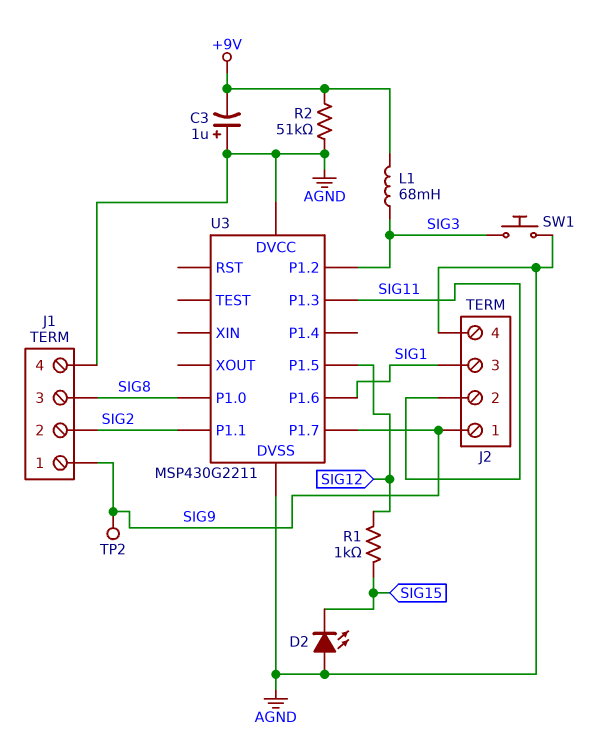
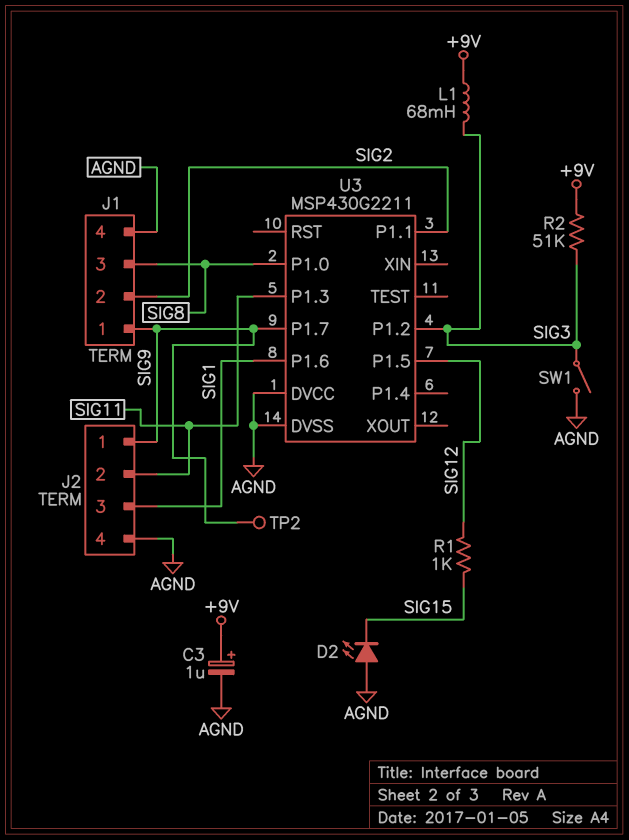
C3: 1uF (plus AGND, minus +9V) -> 1uF (plus +9V, minus AGND)
R2: 51k (+9V, AGND) -> 51k (+9V, SIG3)
SW1: button (AGND, SIG3) -> switch (AGND, SIG3)

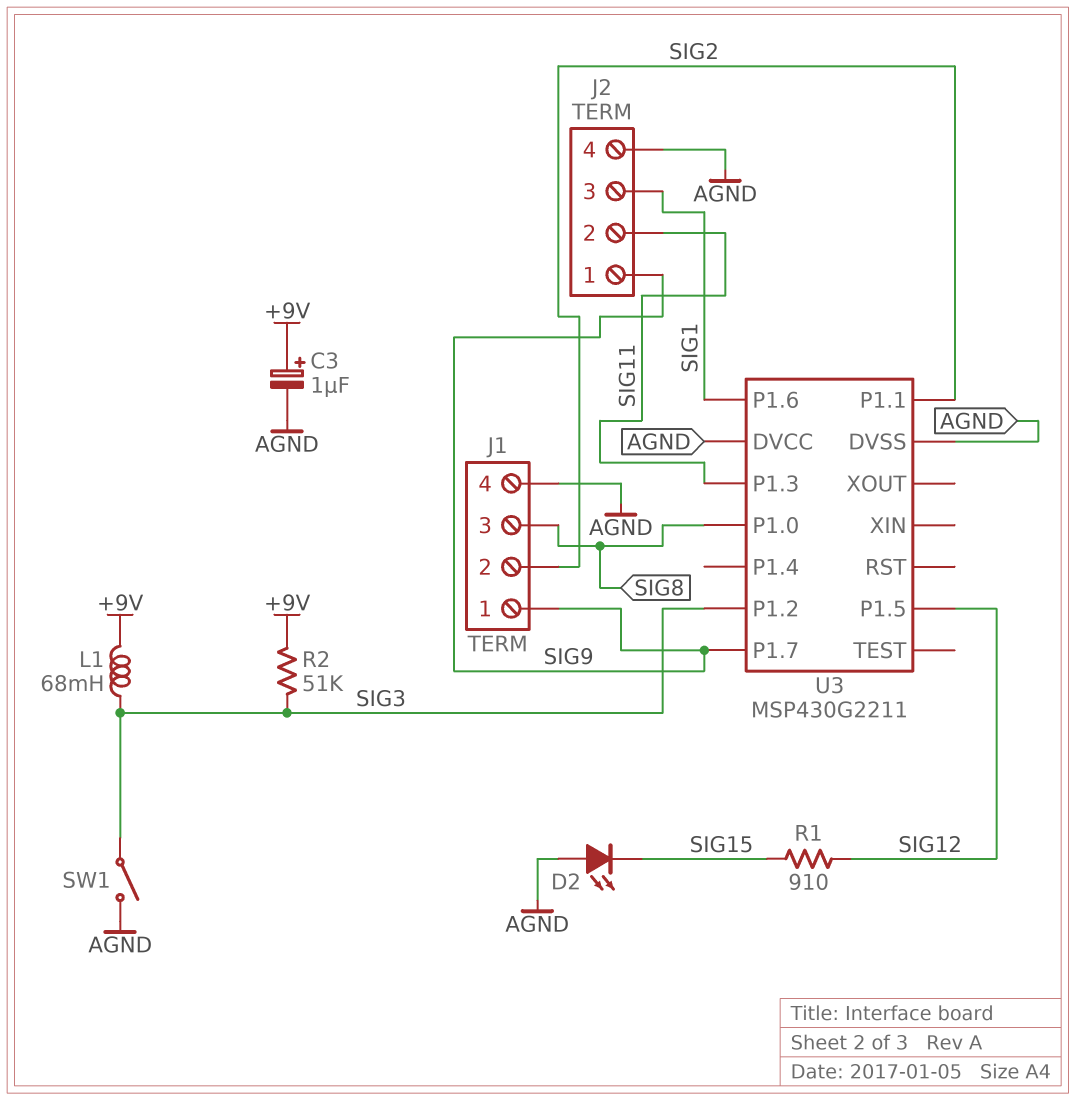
R1: 1k (SIG12, SIG15) -> 910 (SIG12, SIG15)
TP2: test point (SIG9) -> none

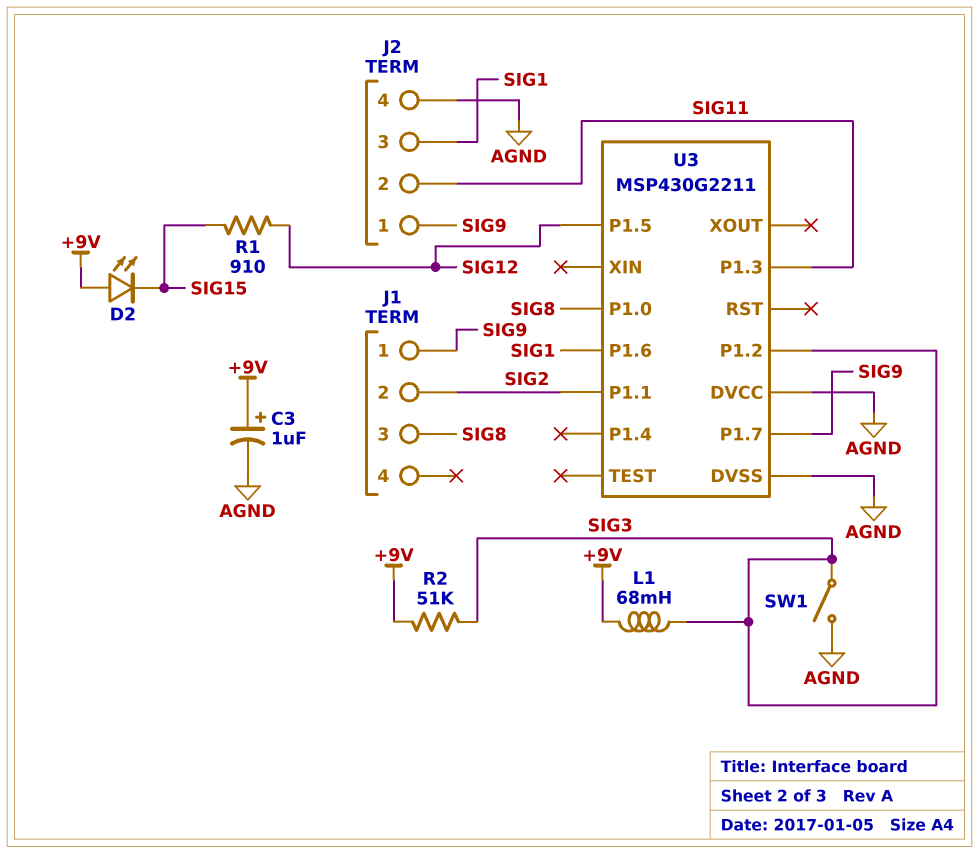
D2: LED (A AGND, K SIG15) -> LED (A +9V, K SIG15)
J1 pin 4: AGND -> none

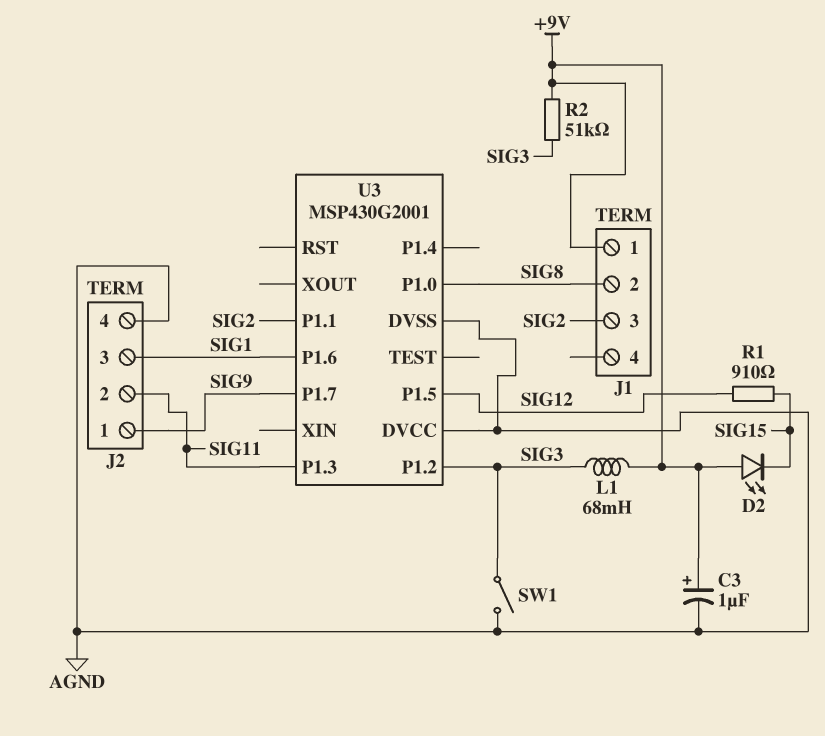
J1 pin 1: SIG9 -> +9V
J1 pin 2: SIG2 -> SIG8
J1 pin 3: SIG8 -> SIG2
U3: MSP430G2211 -> MSP430G2001

